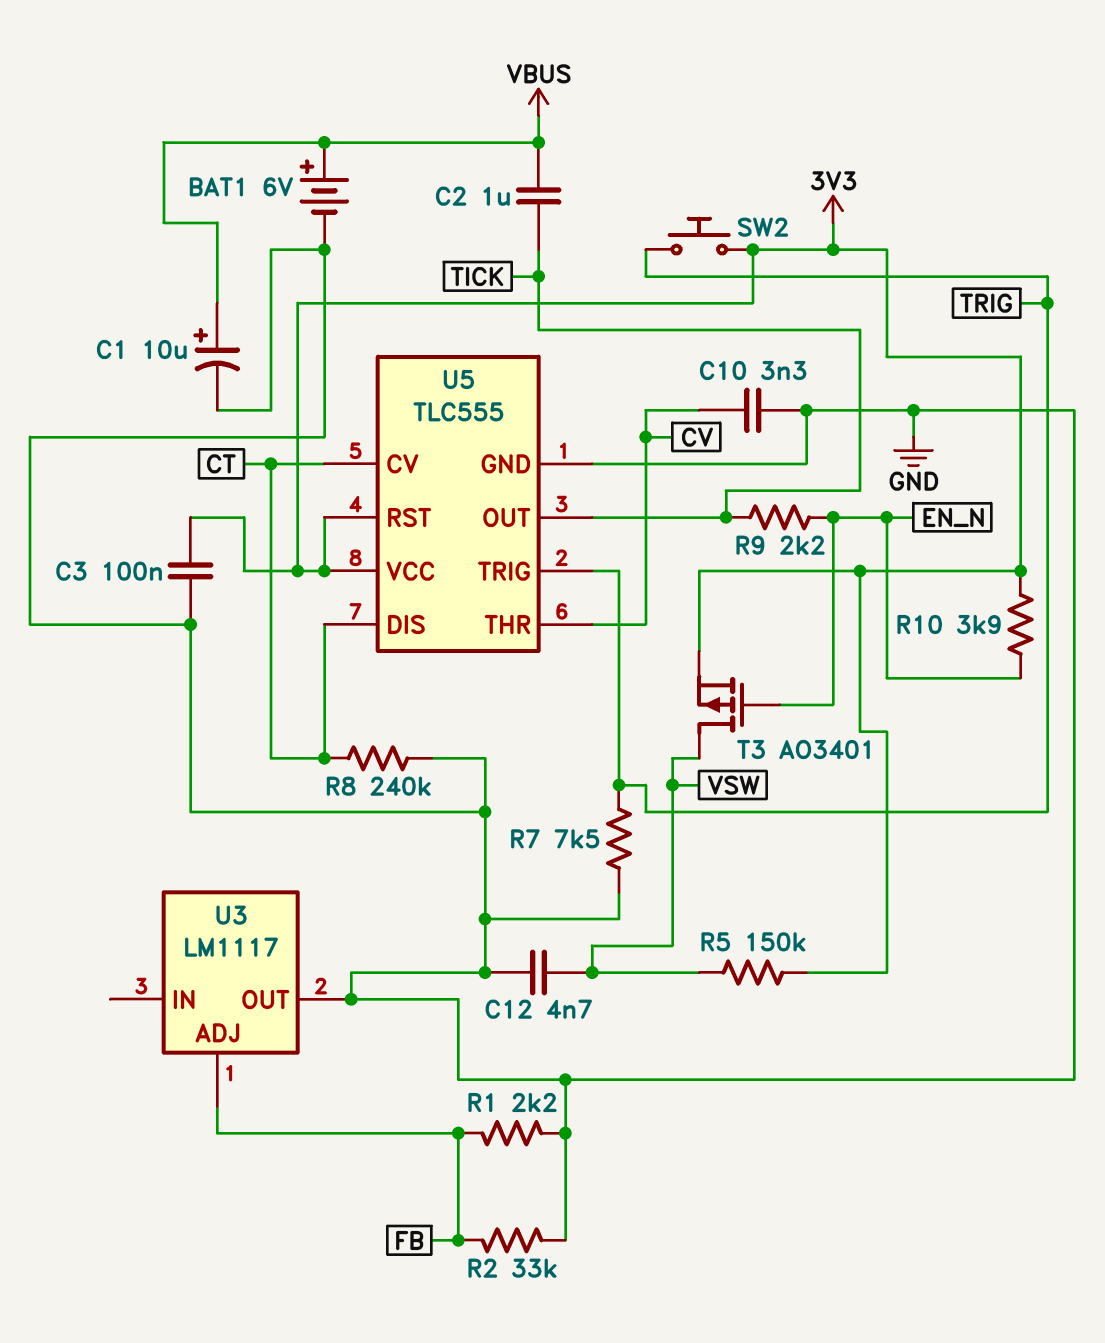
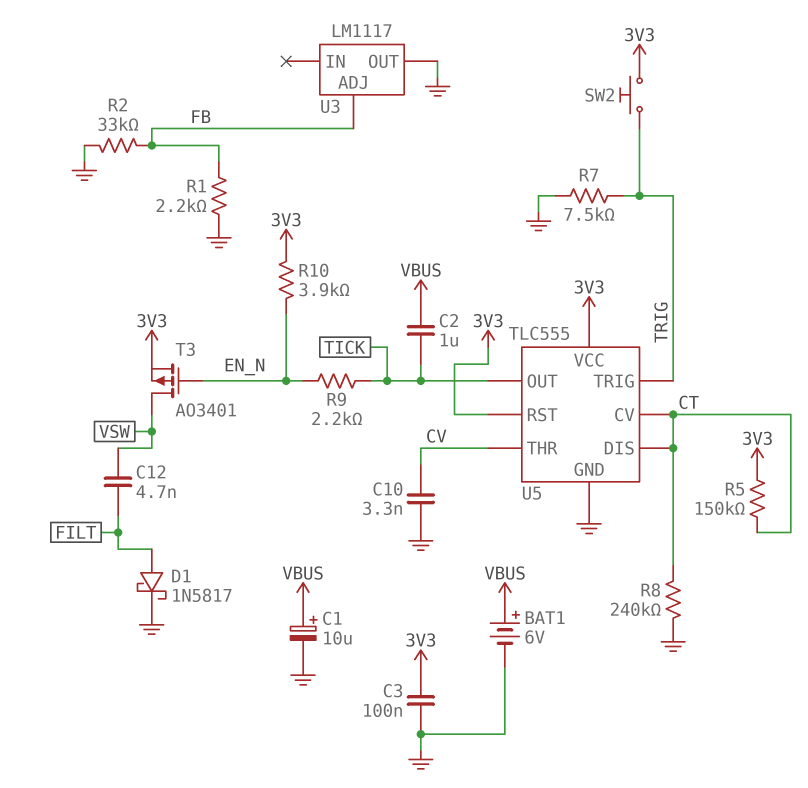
C12: 4.7nF (GND, VSW) -> 4.7nF (FILT, VSW)
D1: none -> schottky 1N5817 (A FILT, K GND)
R5: 150k (3V3, VSW) -> 150k (3V3, CT)

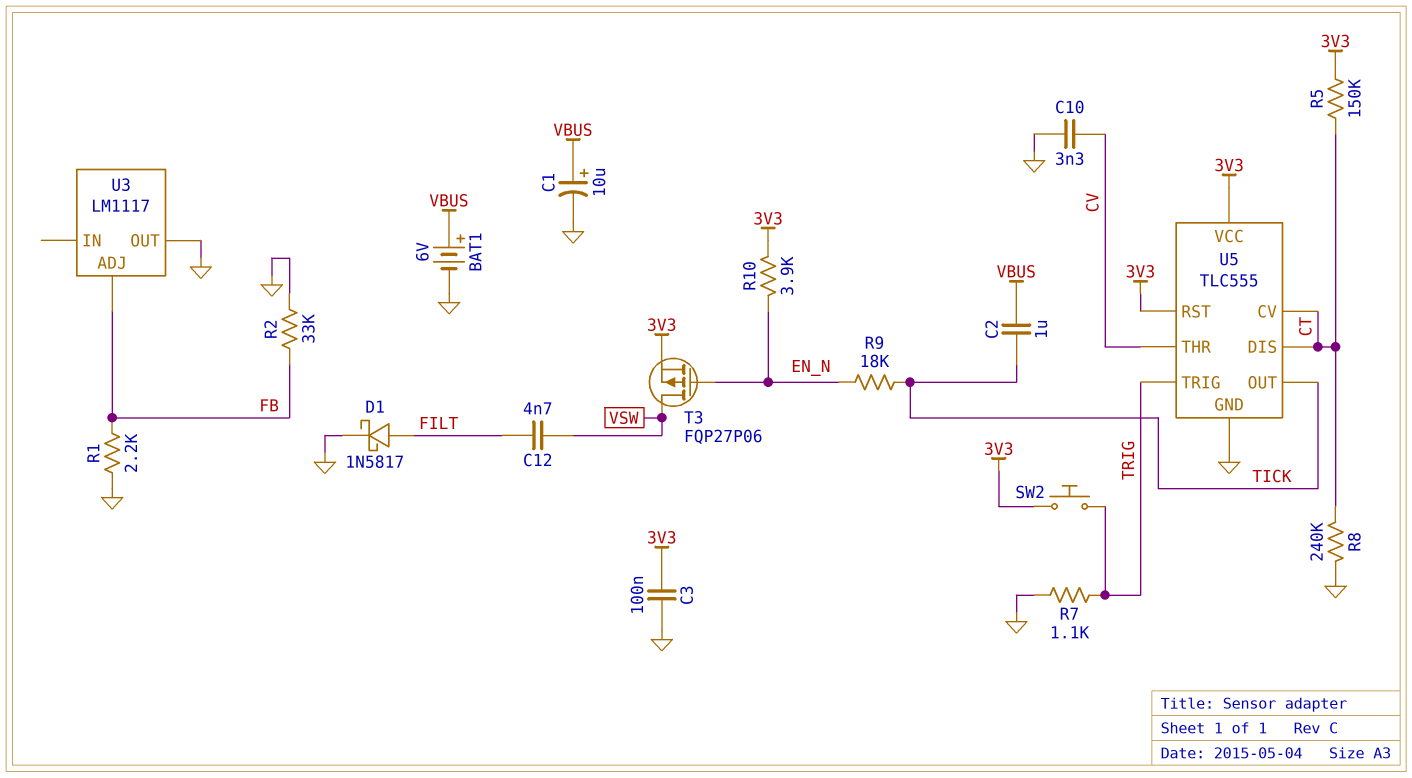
R7: 7.5k (GND, TRIG) -> 1.1k (GND, TRIG)
R9: 2.2k (EN_N, TICK) -> 18k (EN_N, TICK)
T3: PMOS AO3401 (G EN_N, D VSW, S 3V3) -> PMOS FQP27P06 (G EN_N, D VSW, S 3V3)

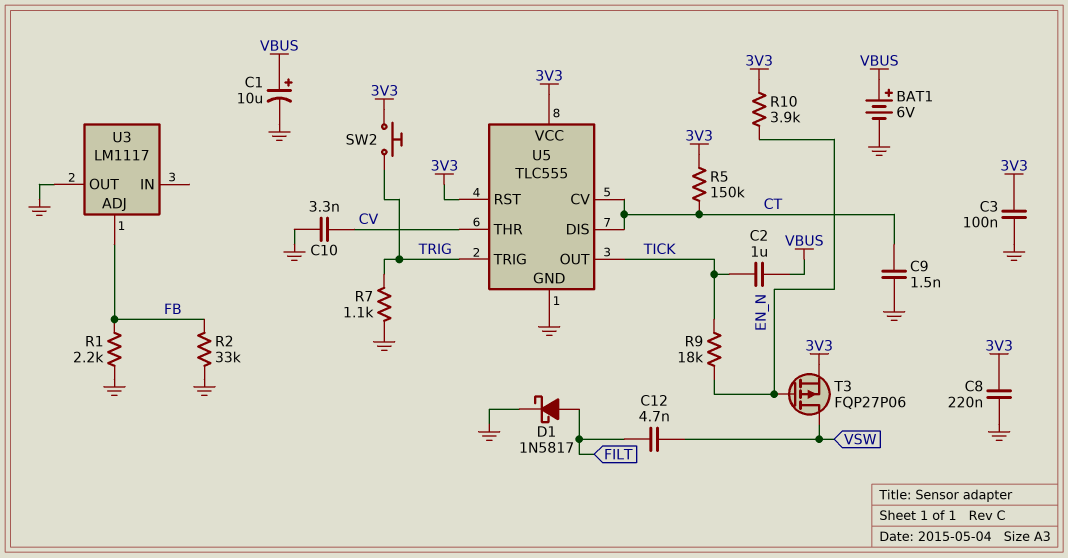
C8: none -> 220nF (3V3, GND)
C9: none -> 1.5nF (CT, GND)
R8: 240k (CT, GND) -> none

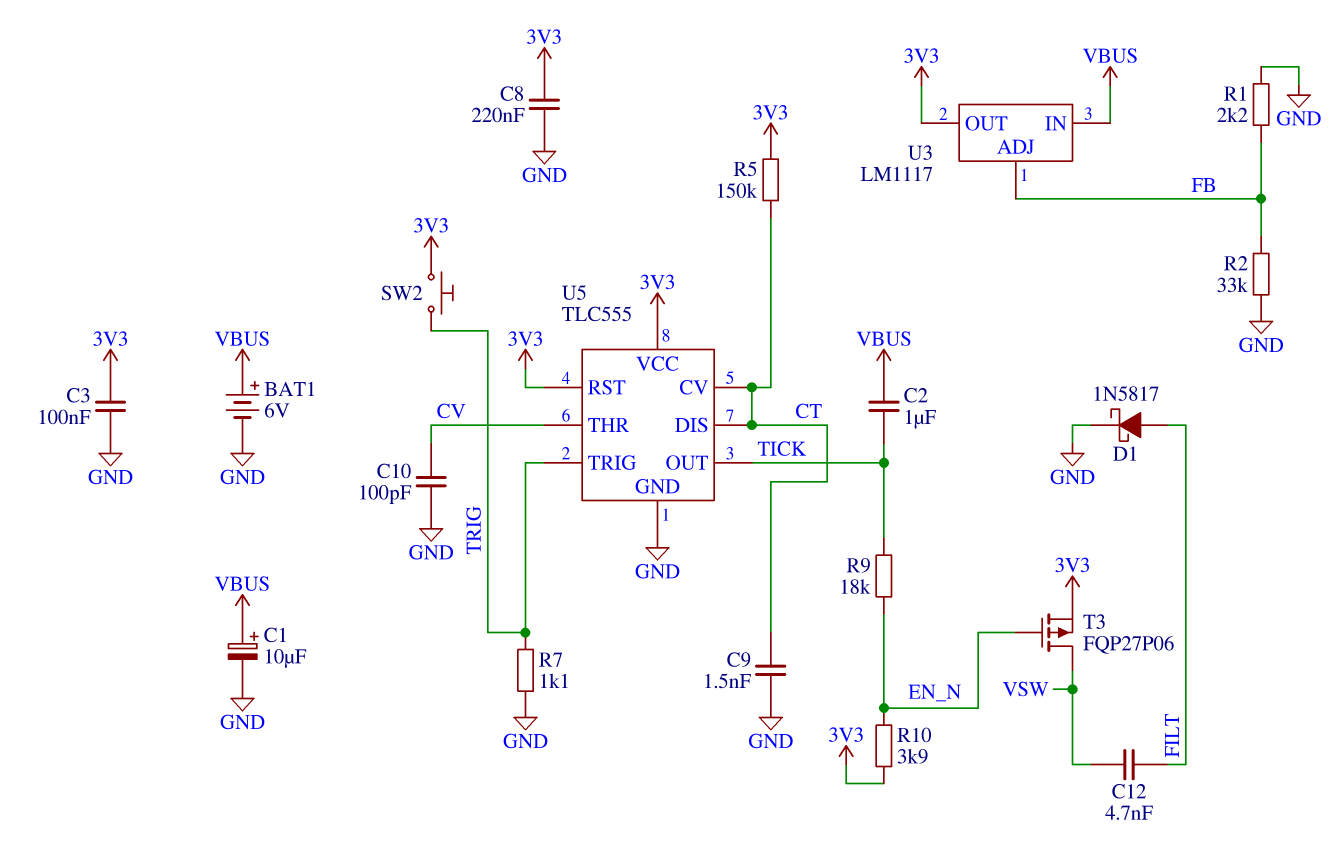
C10: 3.3nF (CV, GND) -> 100pF (CV, GND)
U3 pin IN: none -> VBUS
U3 pin OUT: GND -> 3V3

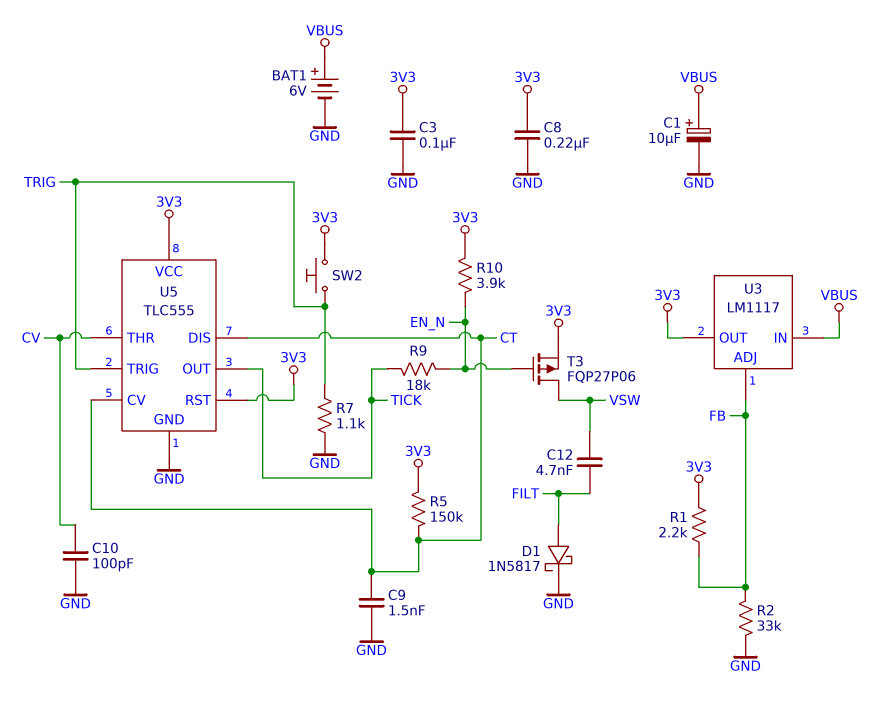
C2: 1uF (TICK, VBUS) -> none
R1: 2.2k (FB, GND) -> 2.2k (3V3, FB)

